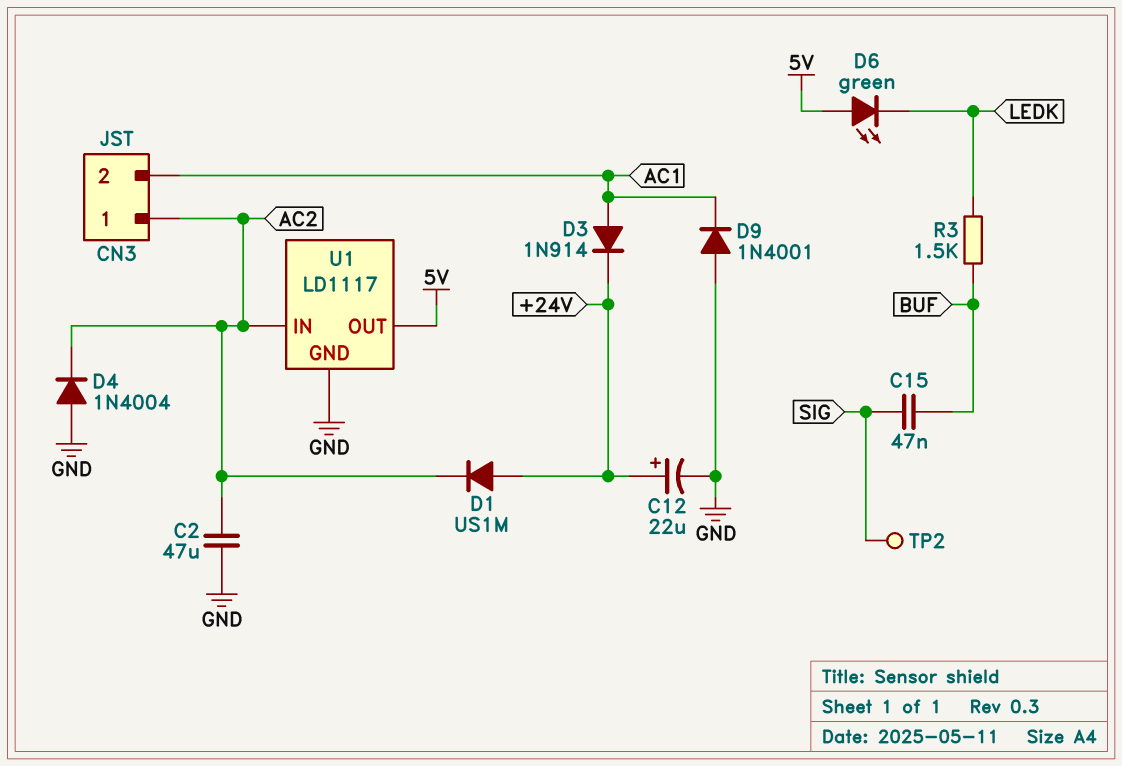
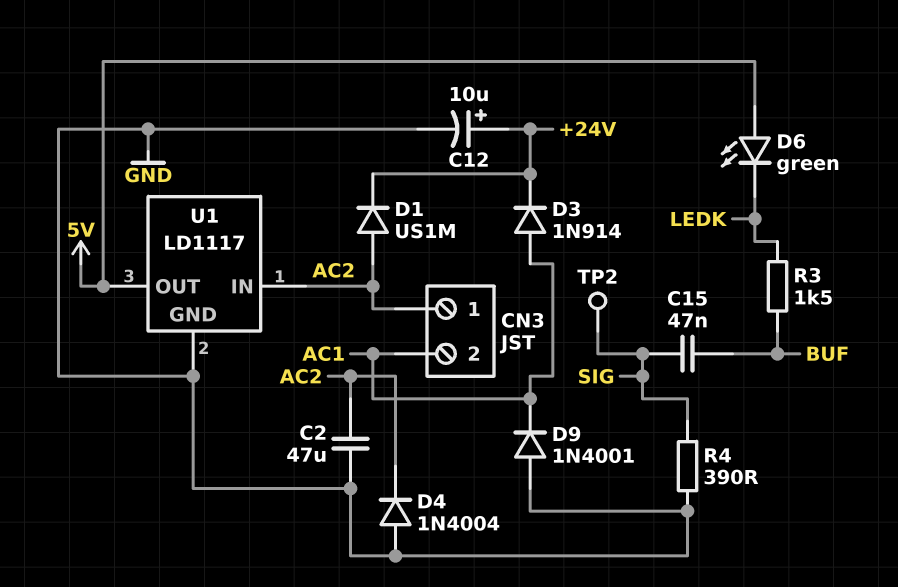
C12: 22uF (plus +24V, minus GND) -> 10uF (plus +24V, minus GND)
D1: diode US1M (A +24V, K AC2) -> diode US1M (A AC2, K +24V)
R4: none -> 390 (GND, SIG)

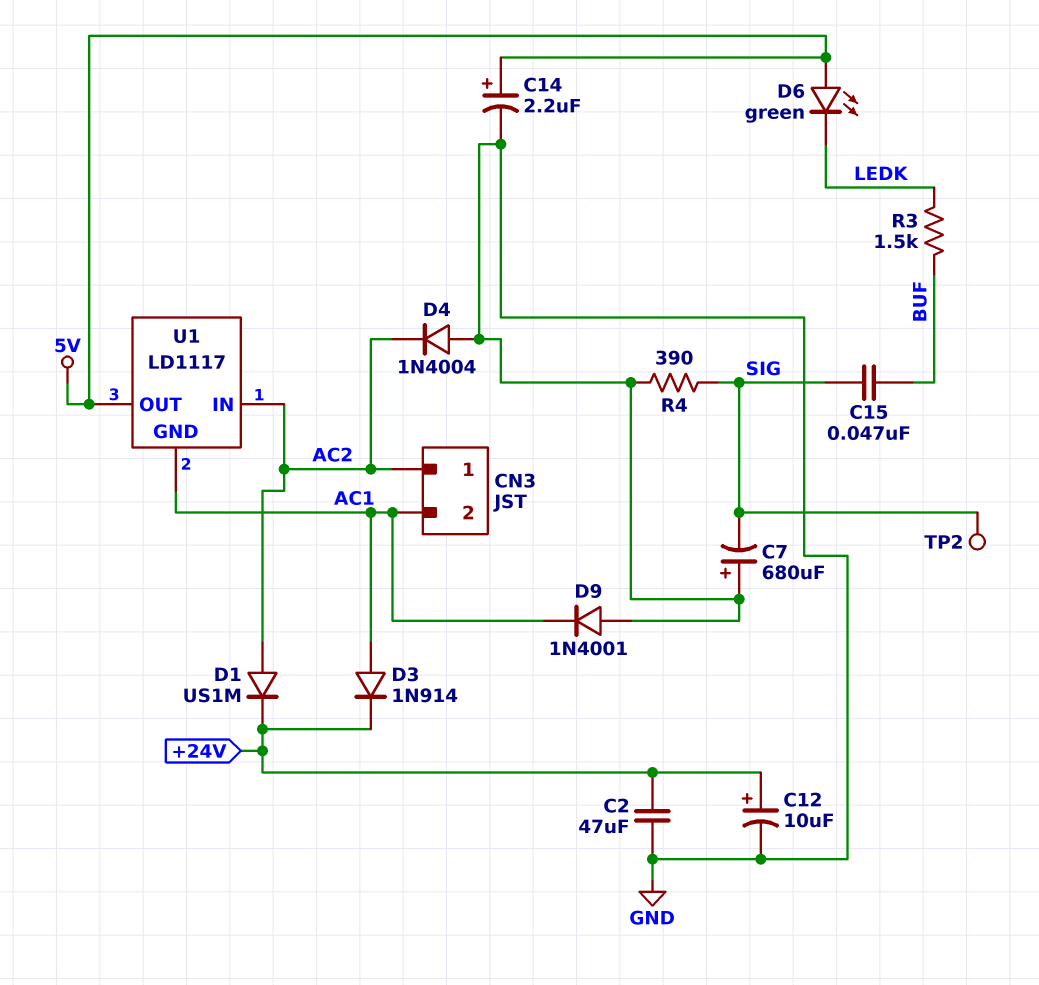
C2: 47uF (AC2, GND) -> 47uF (+24V, GND)
C7: none -> 680uF (plus GND, minus SIG)
C14: none -> 2.2uF (plus 5V, minus GND)
U1 pin GND: GND -> AC1

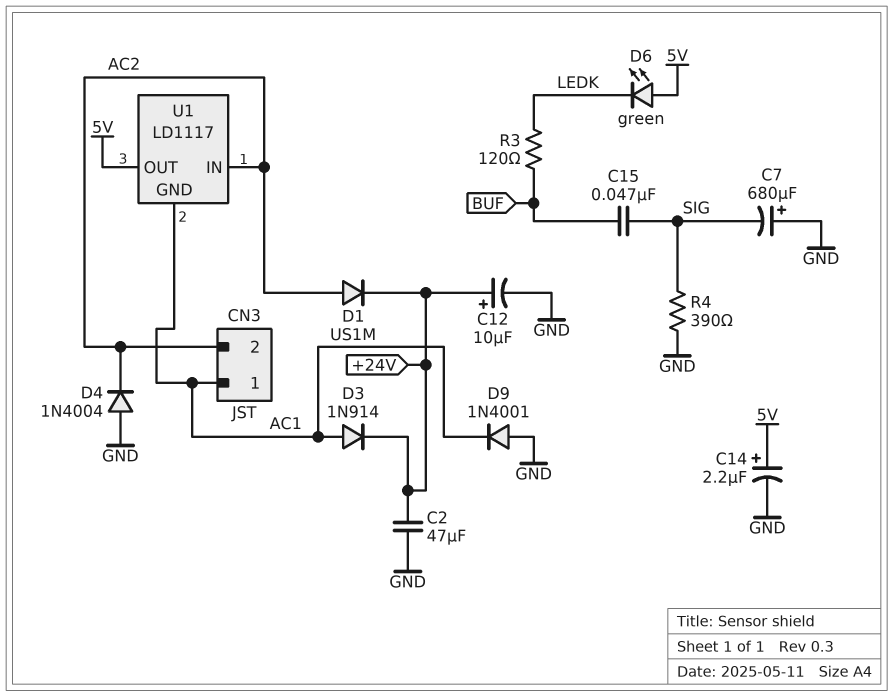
CN3 pin 1: AC2 -> AC1
CN3 pin 2: AC1 -> AC2
R3: 1.5k (BUF, LEDK) -> 120 (BUF, LEDK)
TP2: test point (SIG) -> none

